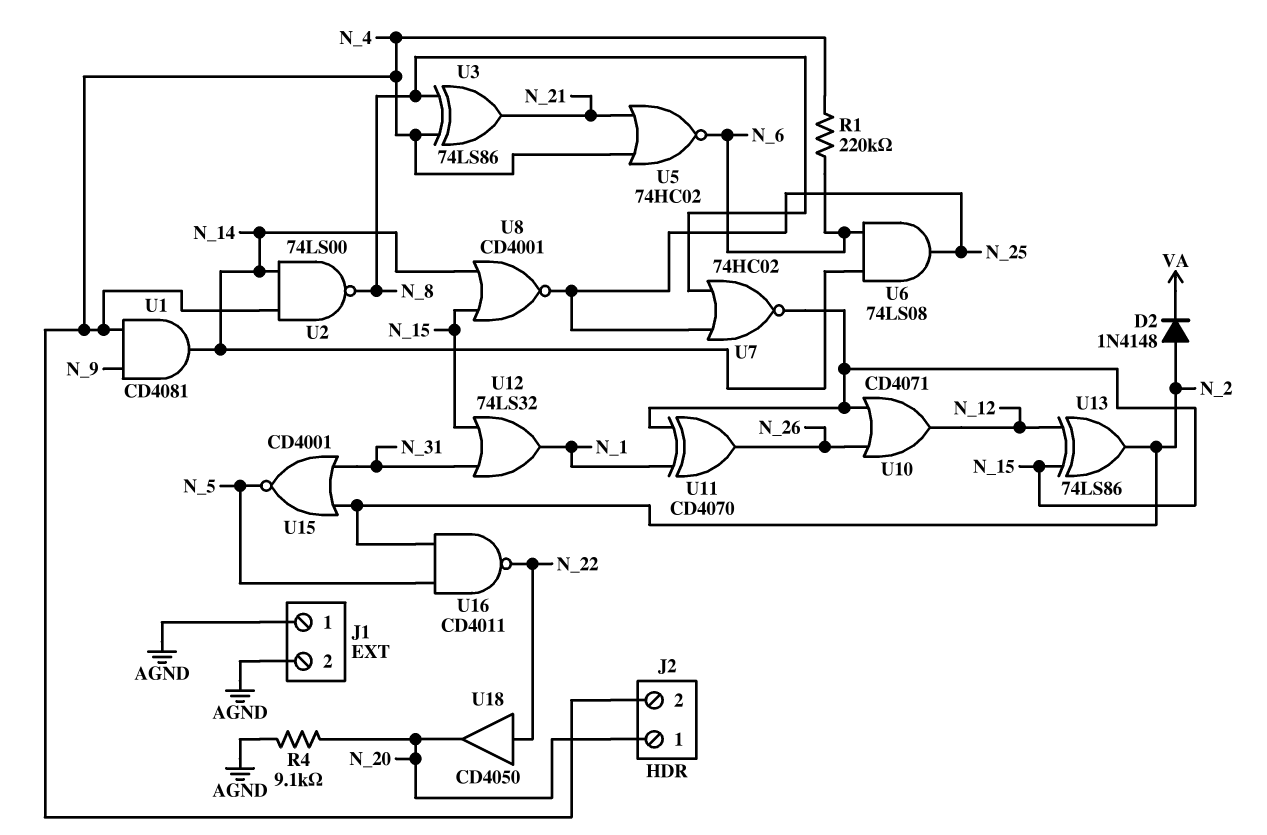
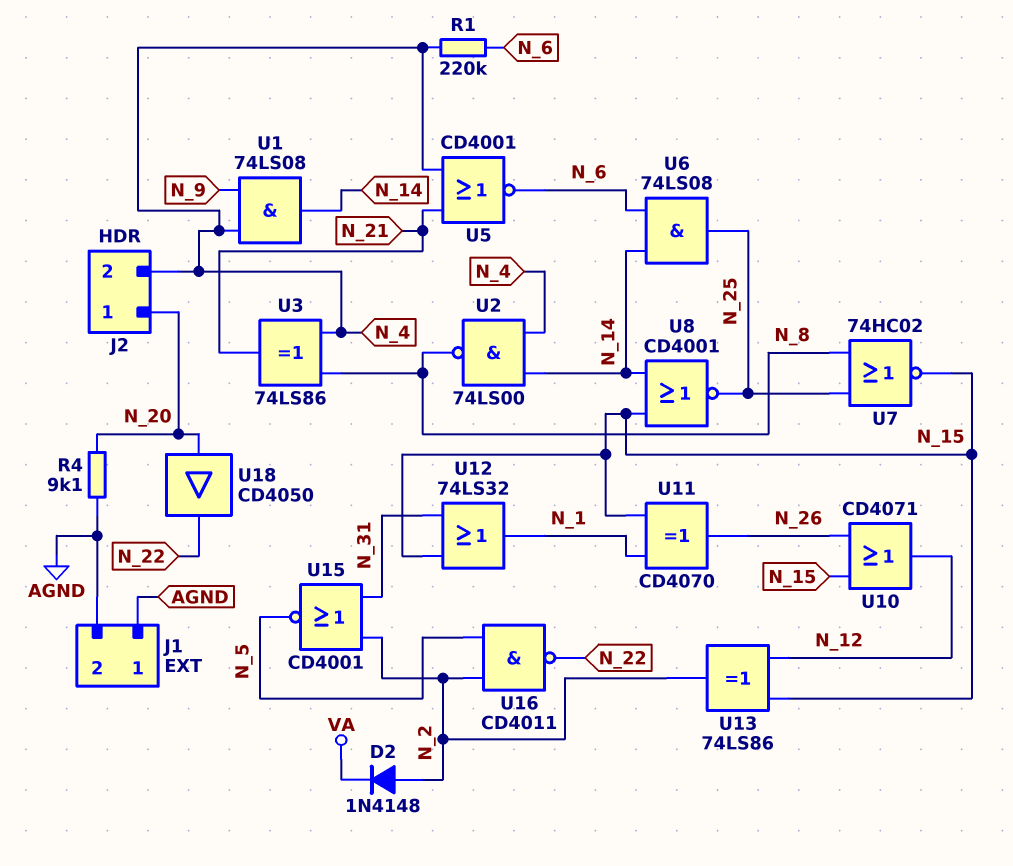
U1: AND CD4081 (in N_4, in N_9, out N_14) -> AND 74LS08 (in N_4, in N_9, out N_14)
U5: NOR 74HC02 (in N_4, in N_21, out N_6) -> NOR CD4001 (in N_4, in N_21, out N_6)
U18: buffer CD4050 (in N_22, out N_20) -> buffer CD4050 (in N_20, out N_22)

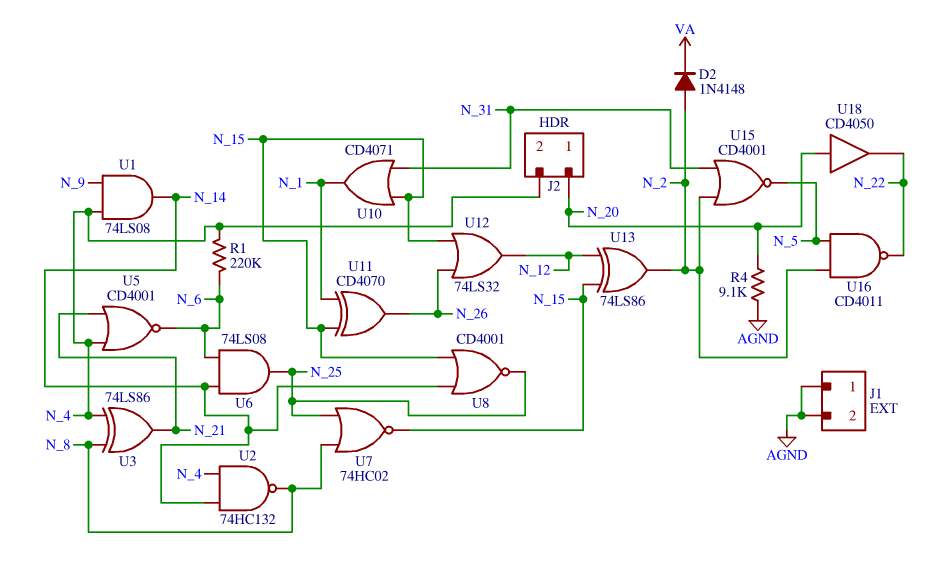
U2: NAND 74LS00 (in N_4, in N_14, out N_8) -> NAND 74HC132 (in N_4, in N_14, out N_8)
U10: OR CD4071 (in N_15, in N_26, out N_12) -> OR CD4071 (in N_15, in N_31, out N_1)
U12: OR 74LS32 (in N_15, in N_31, out N_1) -> OR 74LS32 (in N_15, in N_26, out N_12)

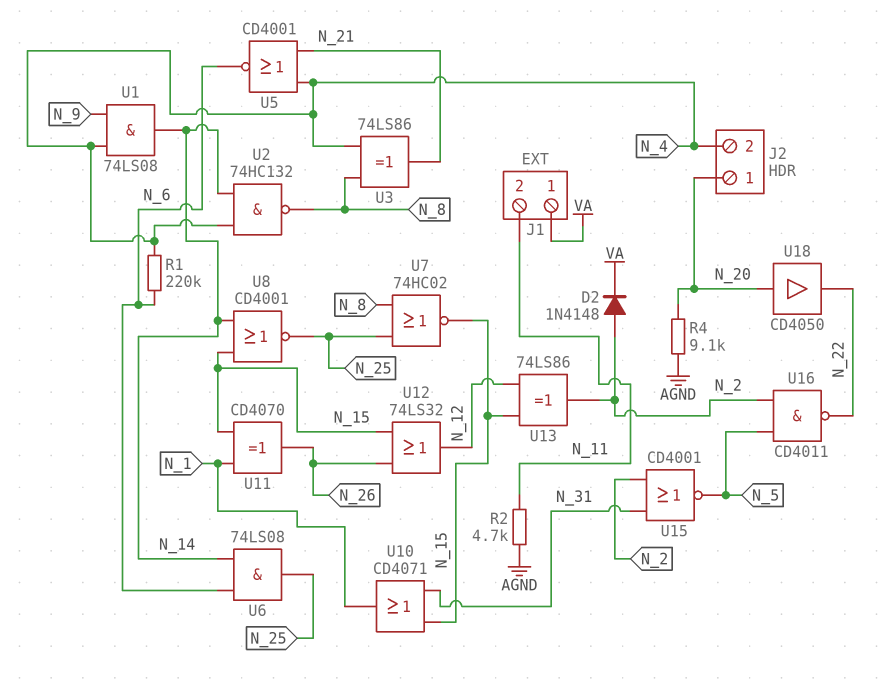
J1 pin 1: AGND -> VA
J1 pin 2: AGND -> N_11
R2: none -> 4.7k (AGND, N_11)

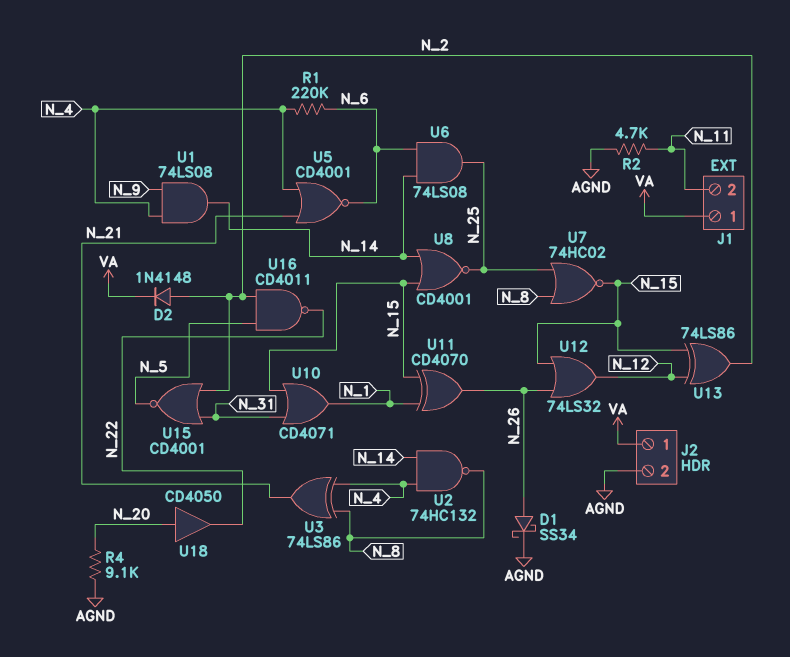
D1: none -> schottky SS34 (A N_26, K AGND)
J2 pin 1: N_20 -> VA
J2 pin 2: N_4 -> AGND

